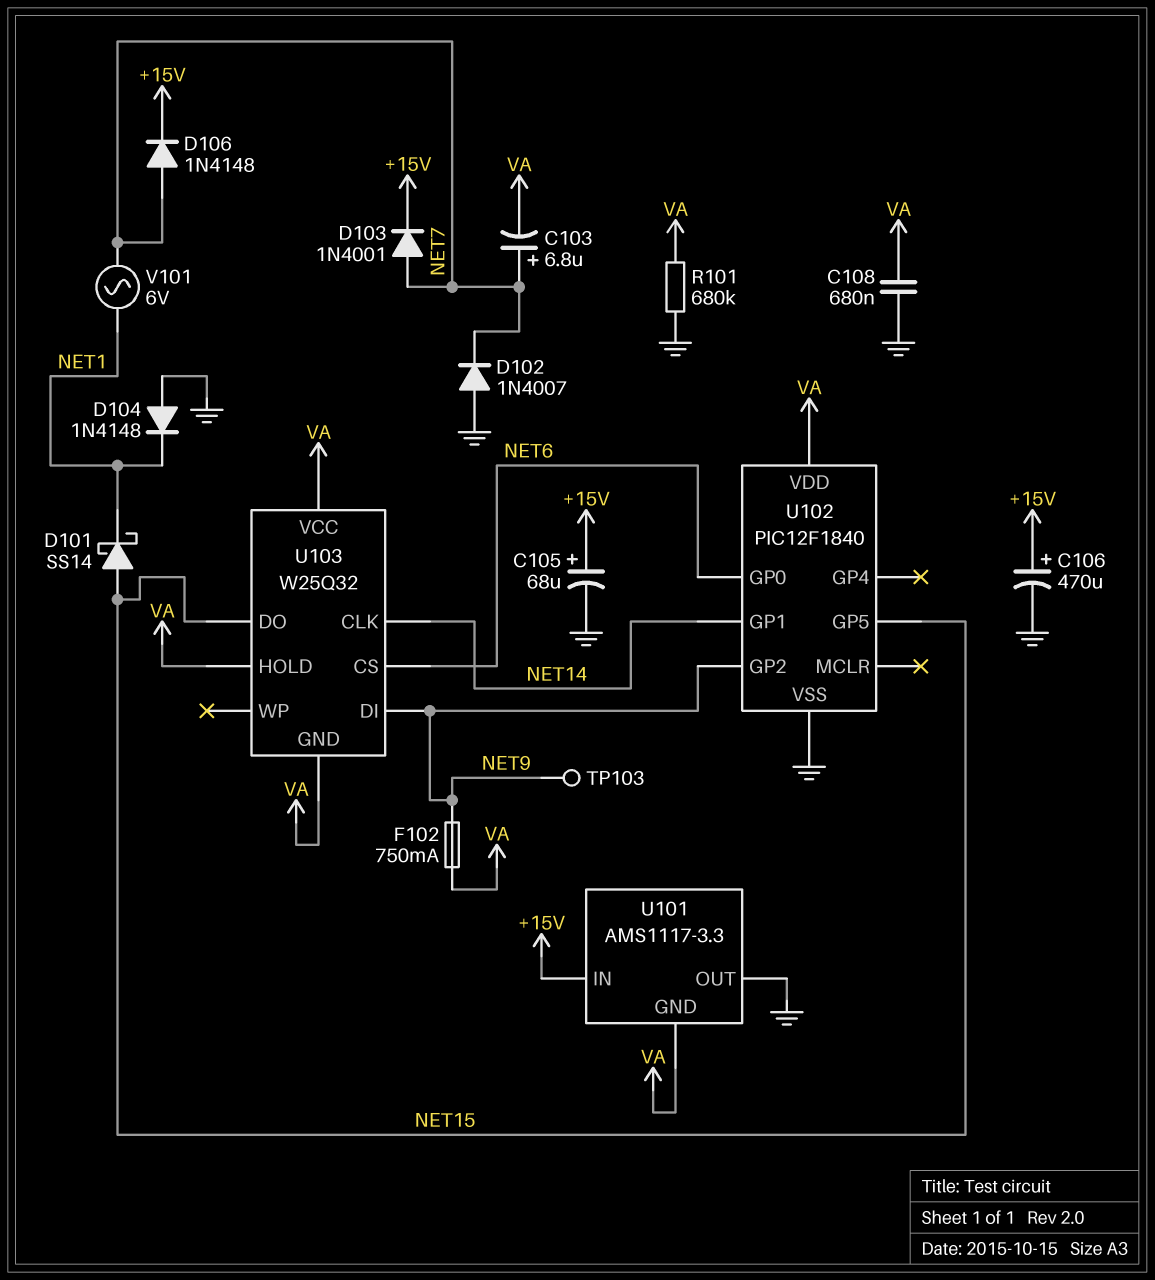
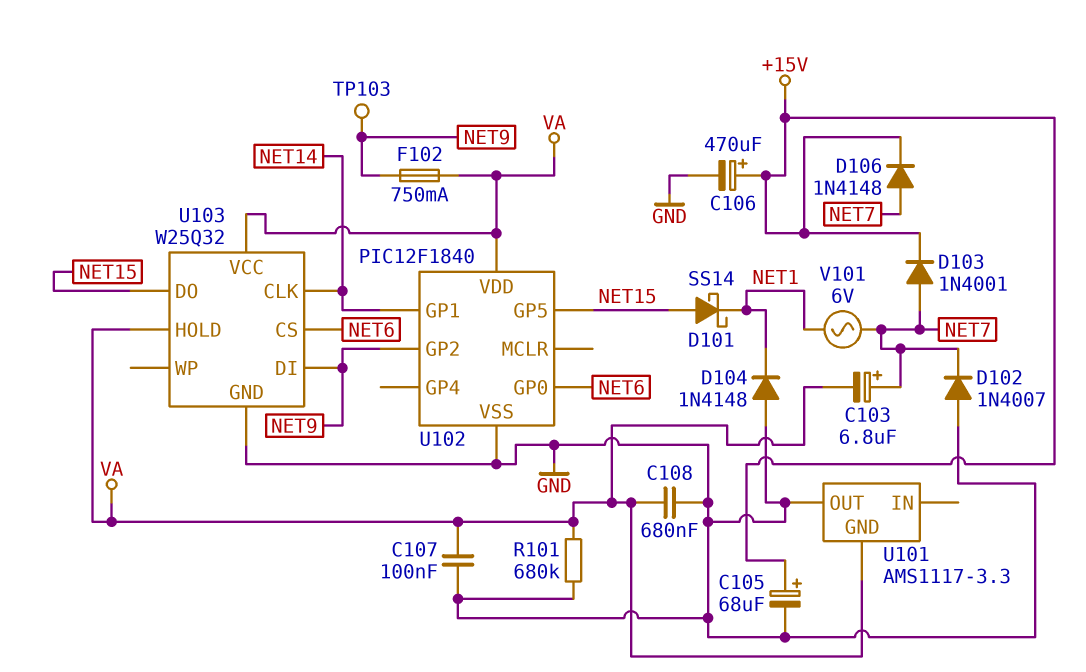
C107: none -> 100nF (GND, VA)
U101 pin IN: +15V -> none
U103 pin GND: VA -> GND

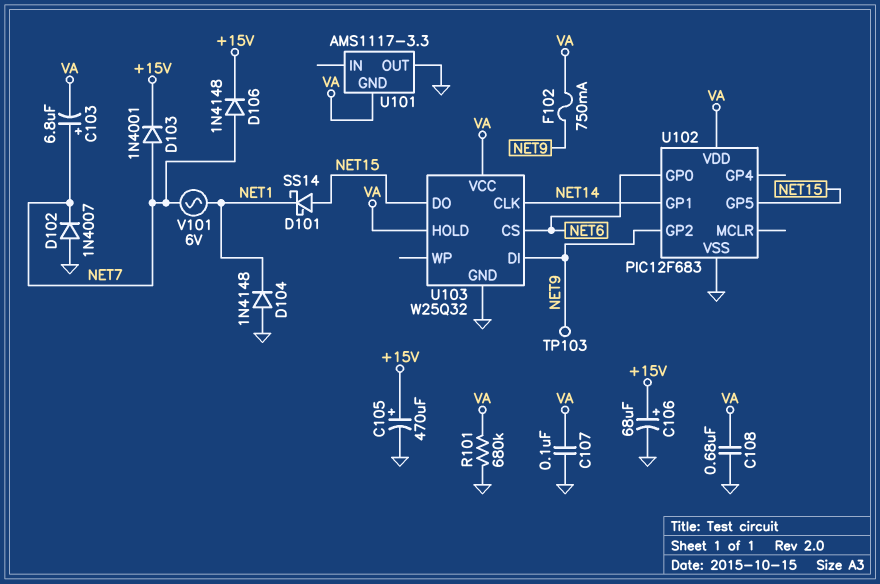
C105: 68uF (plus +15V, minus GND) -> 470uF (plus +15V, minus GND)
C106: 470uF (plus +15V, minus GND) -> 68uF (plus +15V, minus GND)
U102: PIC12F1840 -> PIC12F683

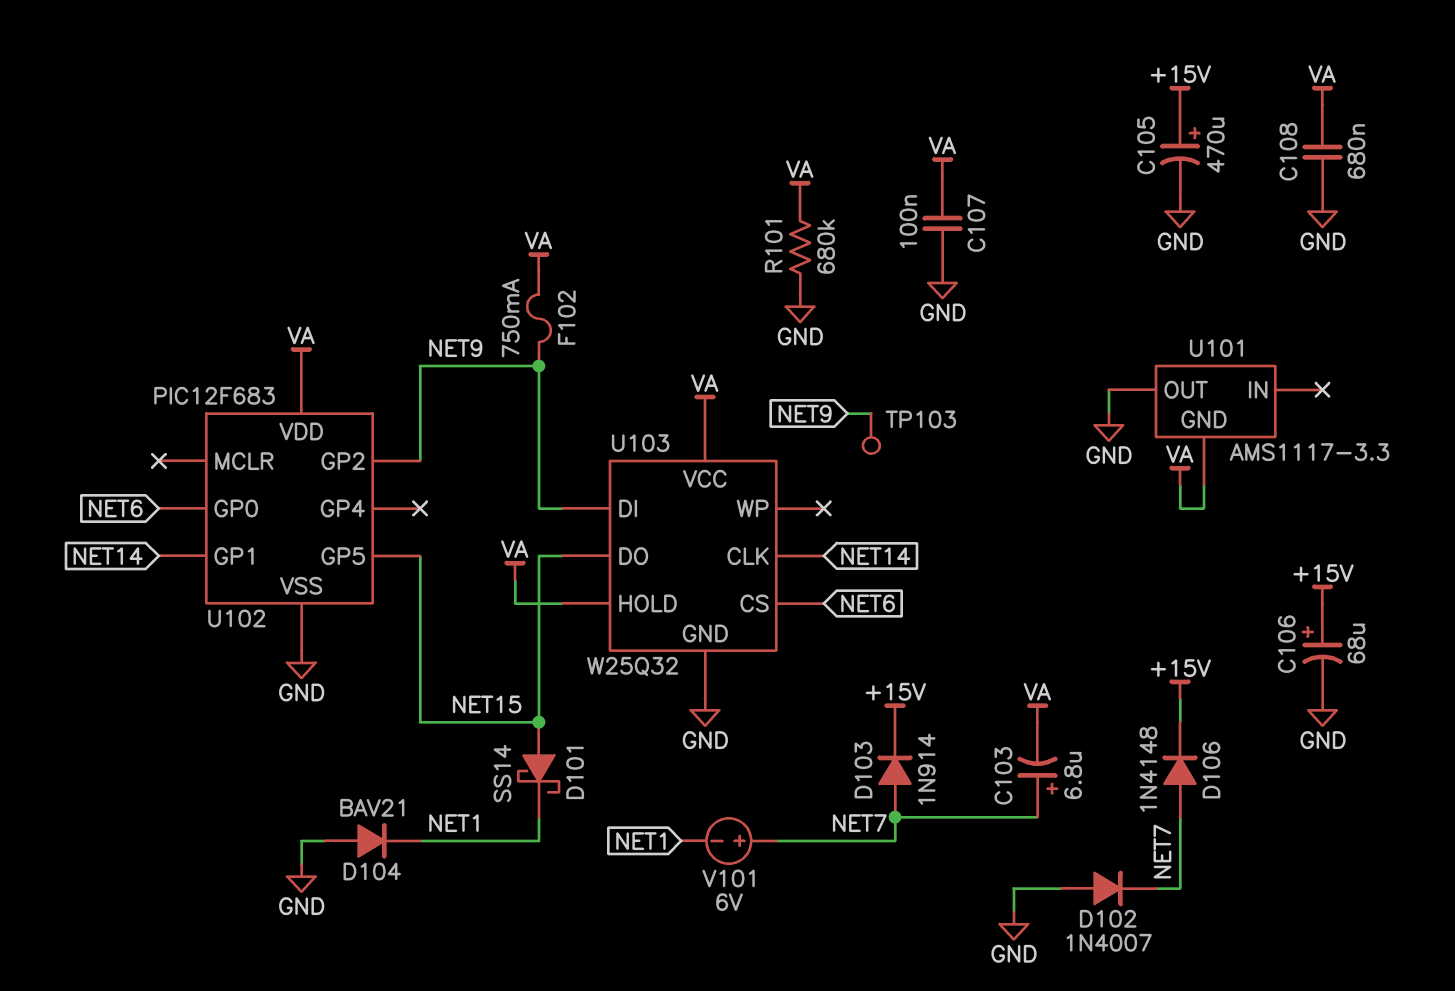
D103: diode 1N4001 (A NET7, K +15V) -> diode 1N914 (A NET7, K +15V)
D104: diode 1N4148 (A GND, K NET1) -> diode BAV21 (A GND, K NET1)
V101: AC 6V (NET1, NET7) -> 6V (plus NET7, minus NET1)

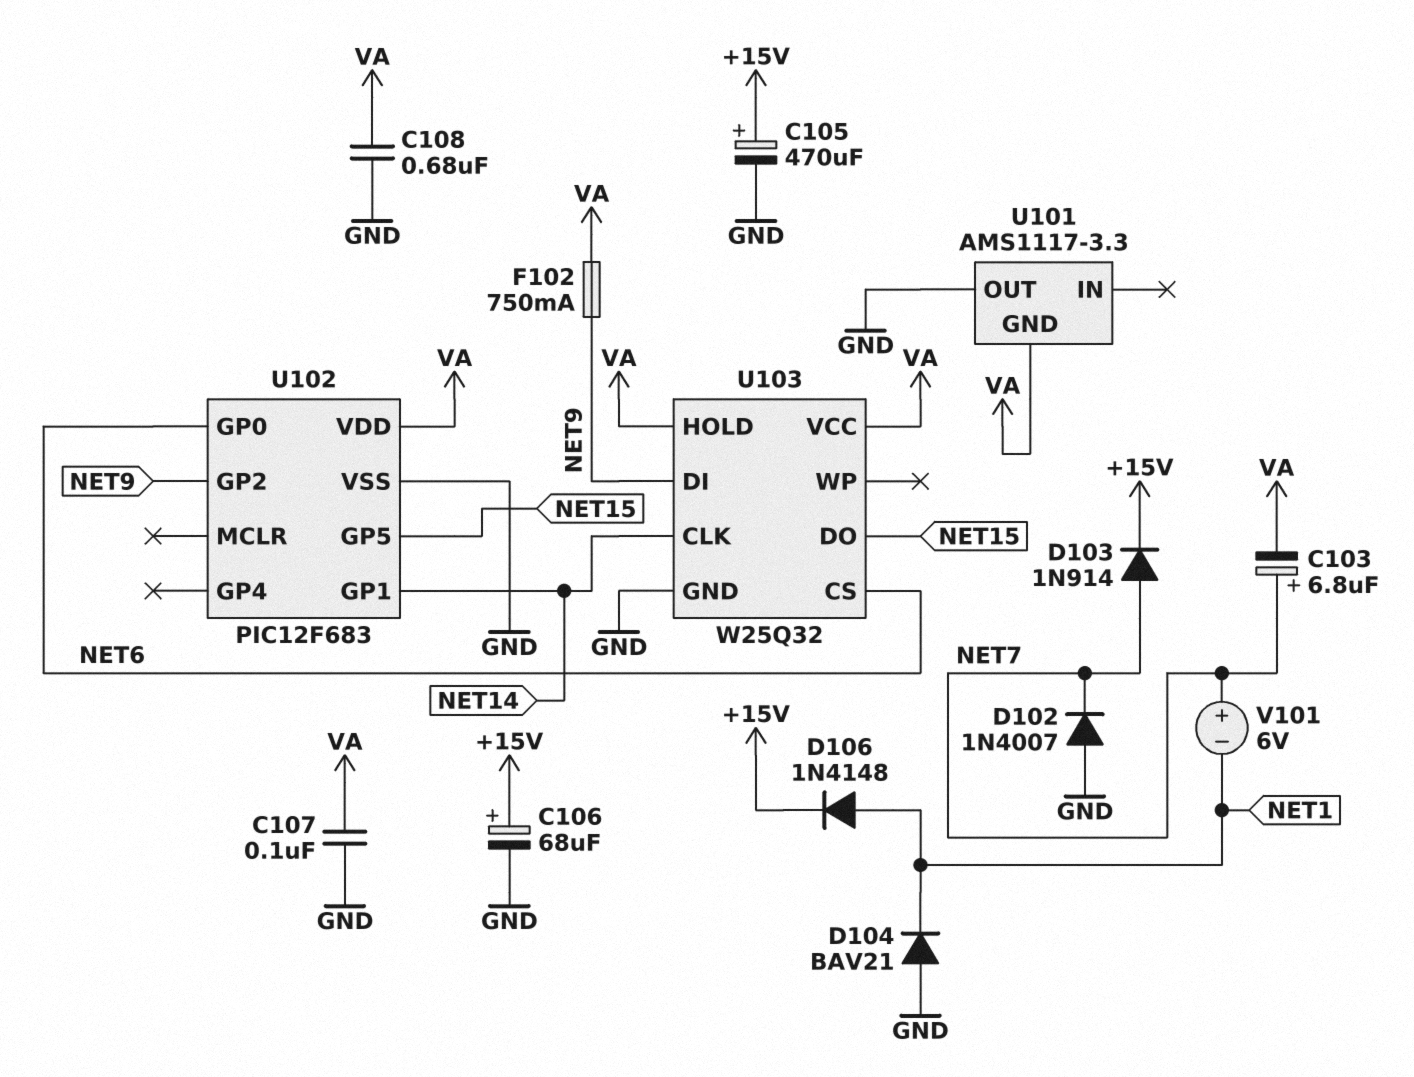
D101: schottky SS14 (A NET15, K NET1) -> none
D106: diode 1N4148 (A NET7, K +15V) -> diode 1N4148 (A NET1, K +15V)
R101: 680k (GND, VA) -> none
TP103: test point (NET9) -> none

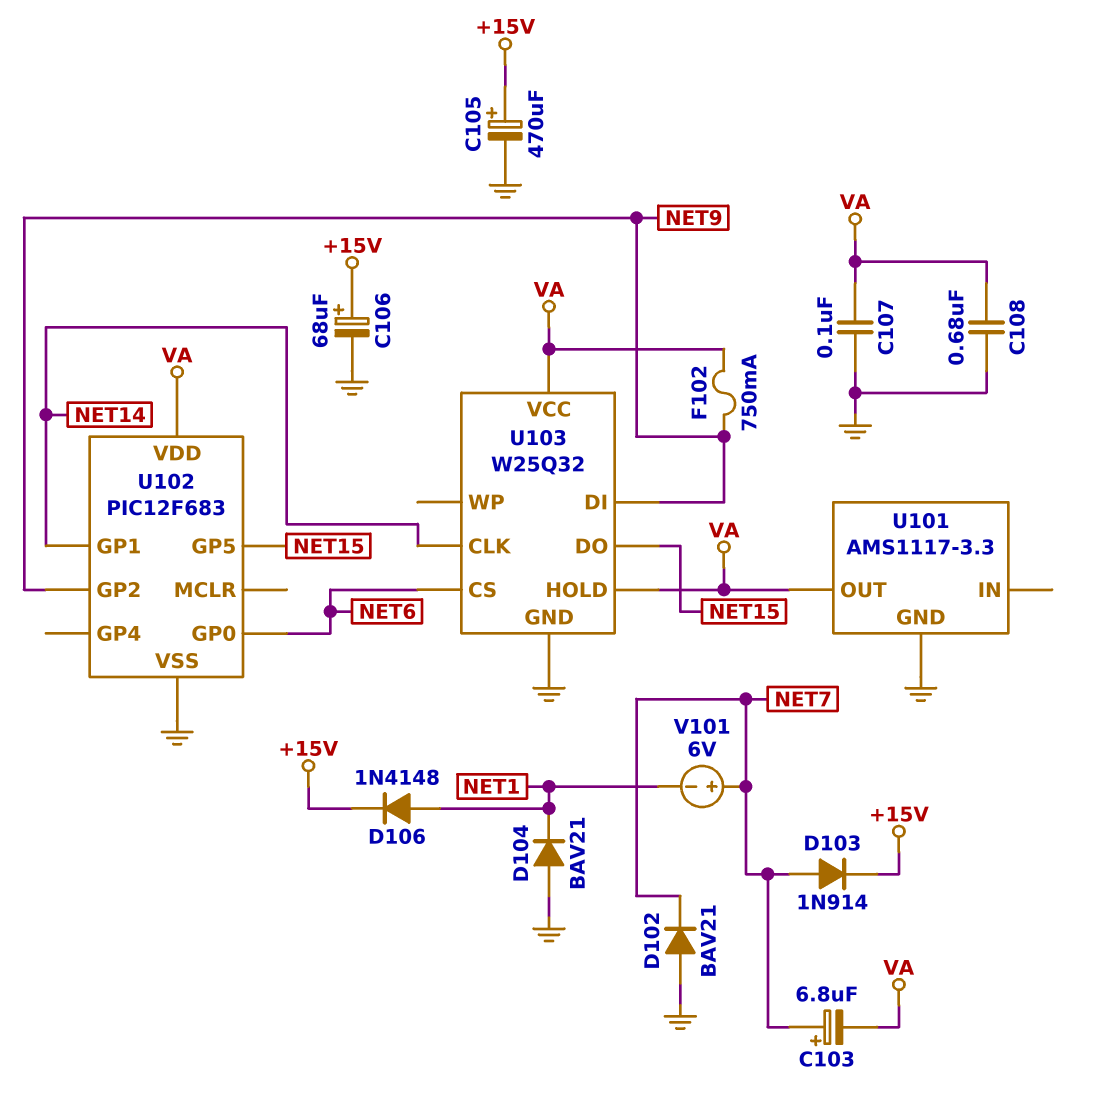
D102: diode 1N4007 (A GND, K NET7) -> diode BAV21 (A GND, K NET7)
U101 pin GND: VA -> GND
U101 pin OUT: GND -> VA

